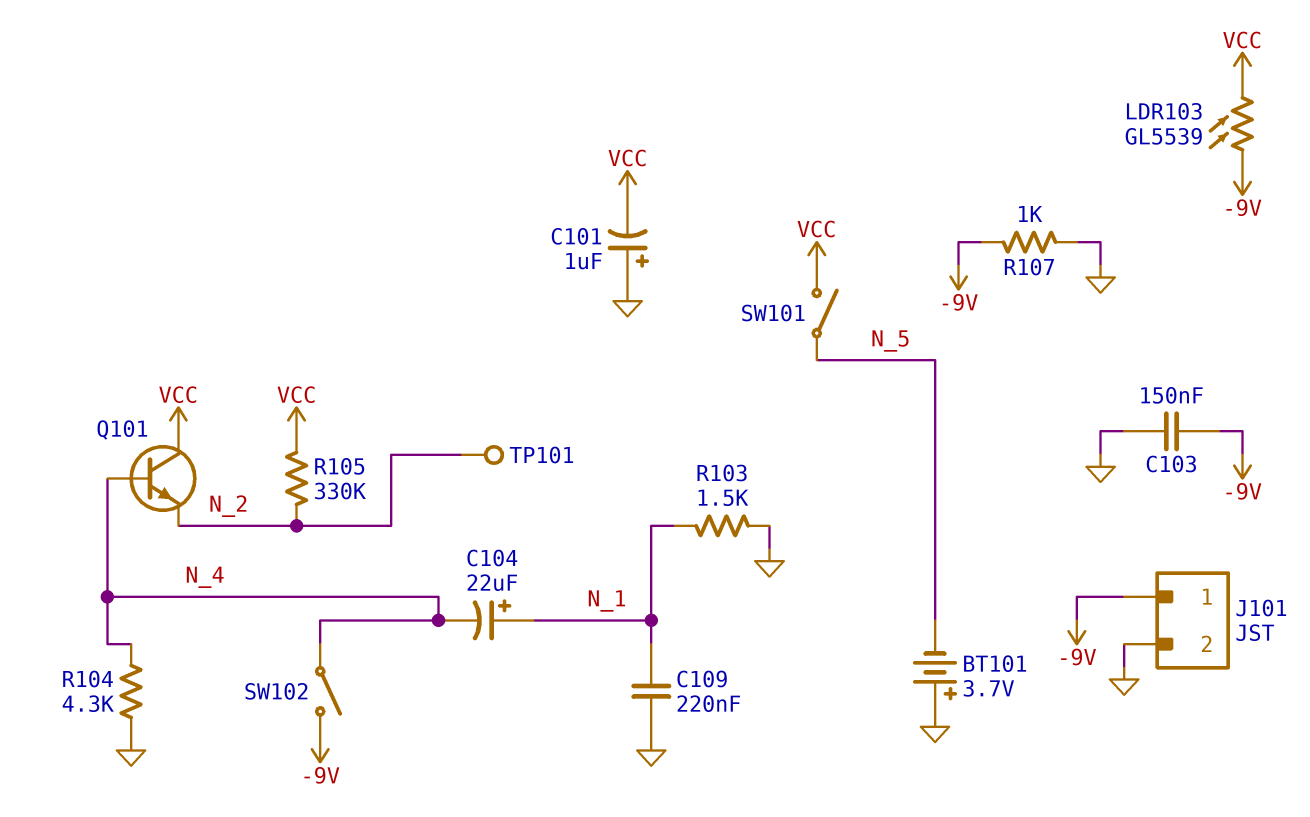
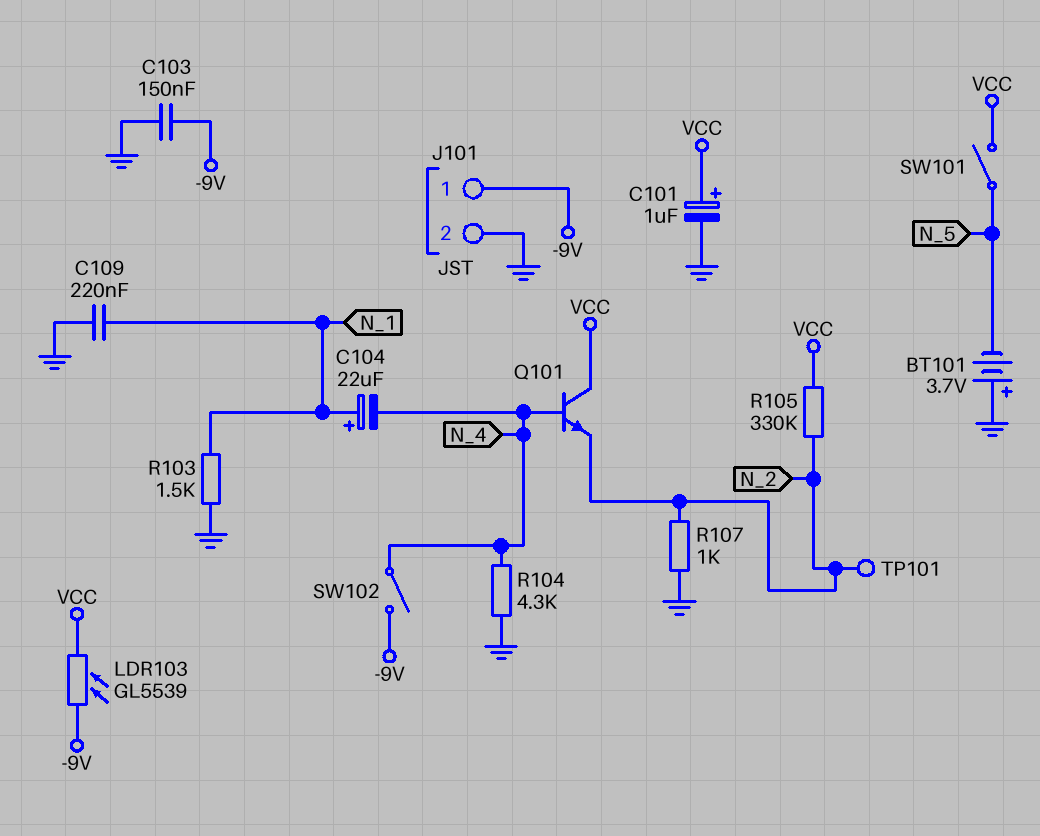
C101: 1uF (plus GND, minus VCC) -> 1uF (plus VCC, minus GND)
R107: 1k (-9V, GND) -> 1k (GND, N_2)

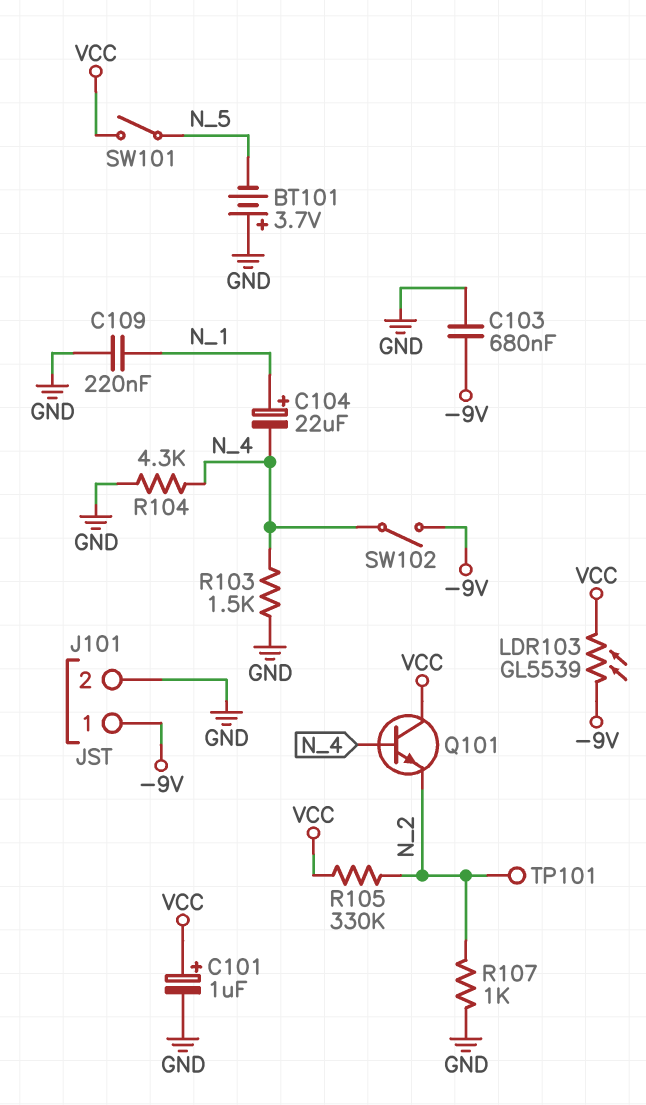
C103: 150nF (-9V, GND) -> 680nF (-9V, GND)
R103: 1.5k (GND, N_1) -> 1.5k (GND, N_4)

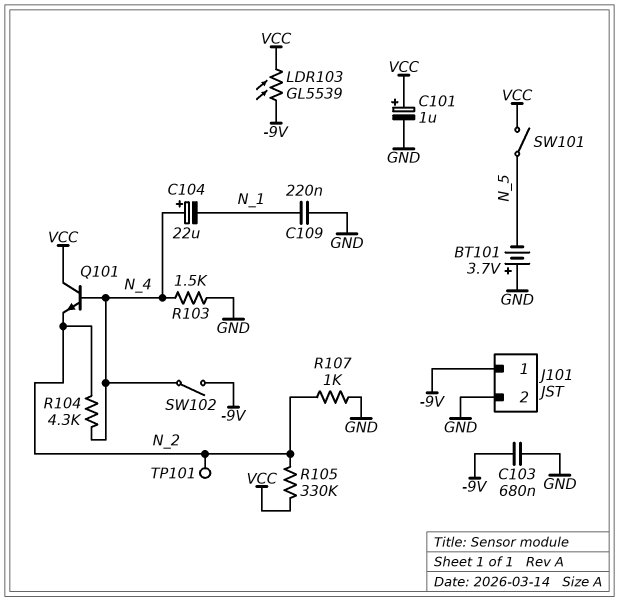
C104: 22uF (plus N_1, minus N_4) -> 22uF (plus N_4, minus N_1)
R104: 4.3k (GND, N_4) -> 4.3k (N_2, N_4)

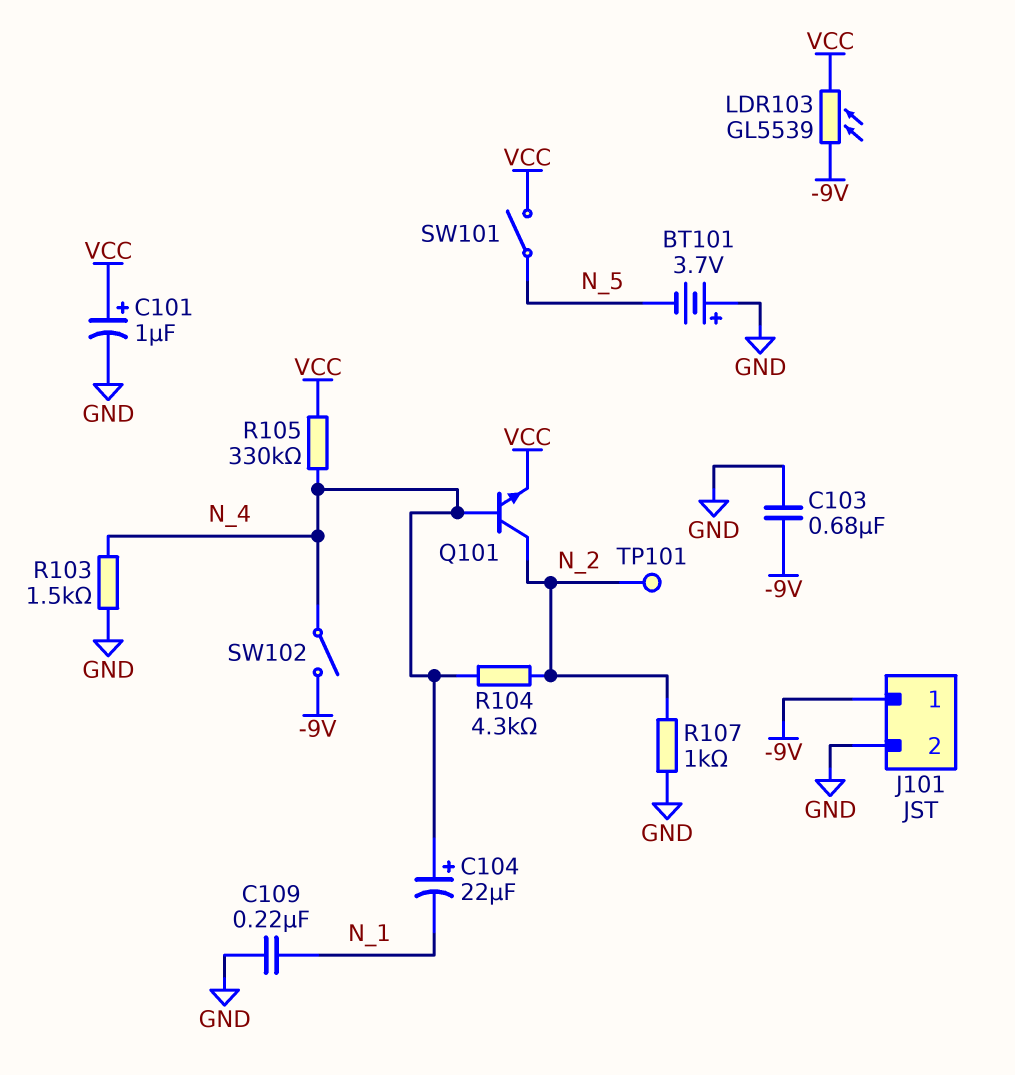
Q101: NPN (B N_4, C VCC, E N_2) -> NPN (B N_4, C N_2, E VCC)
R105: 330k (N_2, VCC) -> 330k (N_4, VCC)

